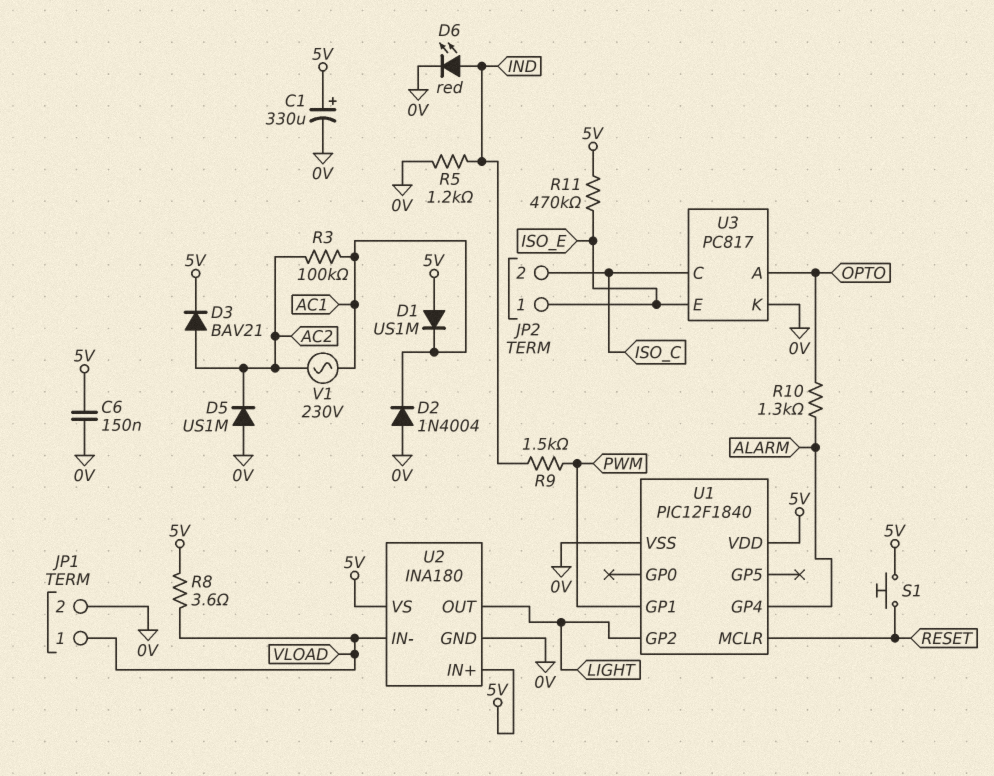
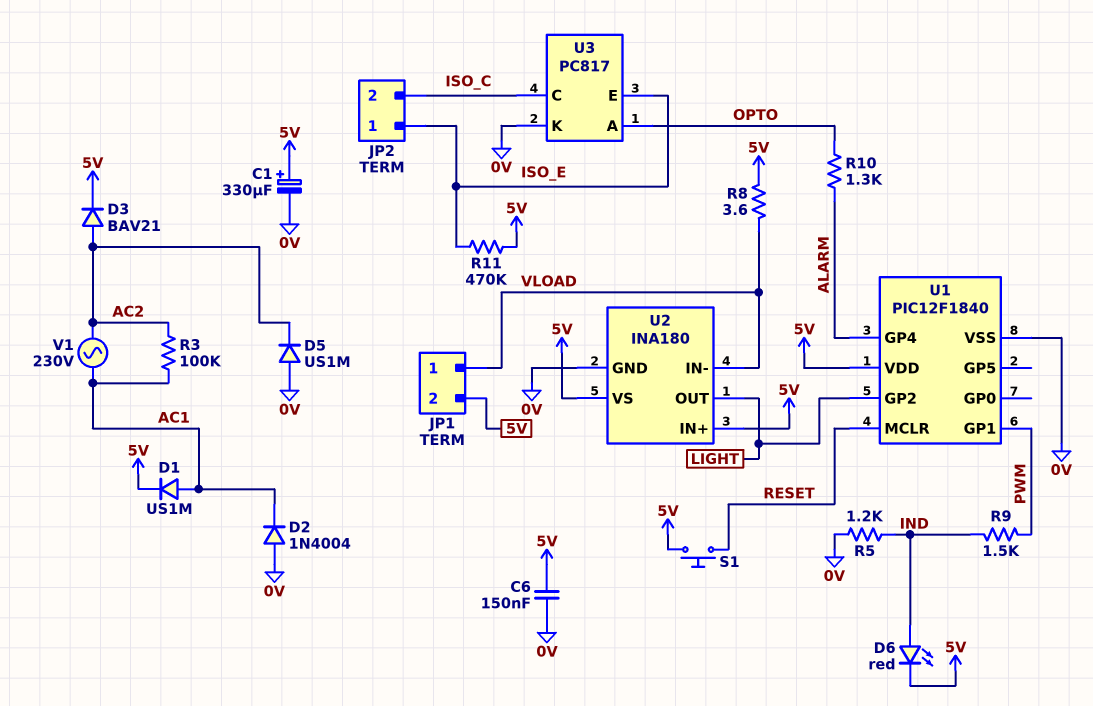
D1: diode US1M (A 5V, K AC1) -> diode US1M (A AC1, K 5V)
D6: LED red (A IND, K 0V) -> LED red (A IND, K 5V)
JP1 pin 2: 0V -> 5V

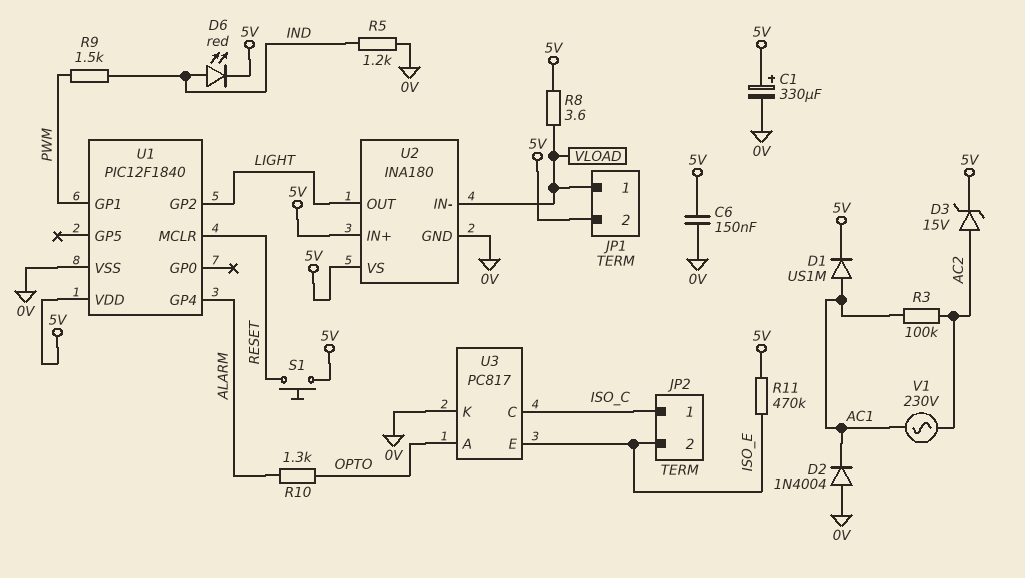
D3: diode BAV21 (A AC2, K 5V) -> zener 15V (A AC2, K 5V)
D5: diode US1M (A 0V, K AC2) -> none
JP2 pin 1: ISO_E -> ISO_C
JP2 pin 2: ISO_C -> ISO_E

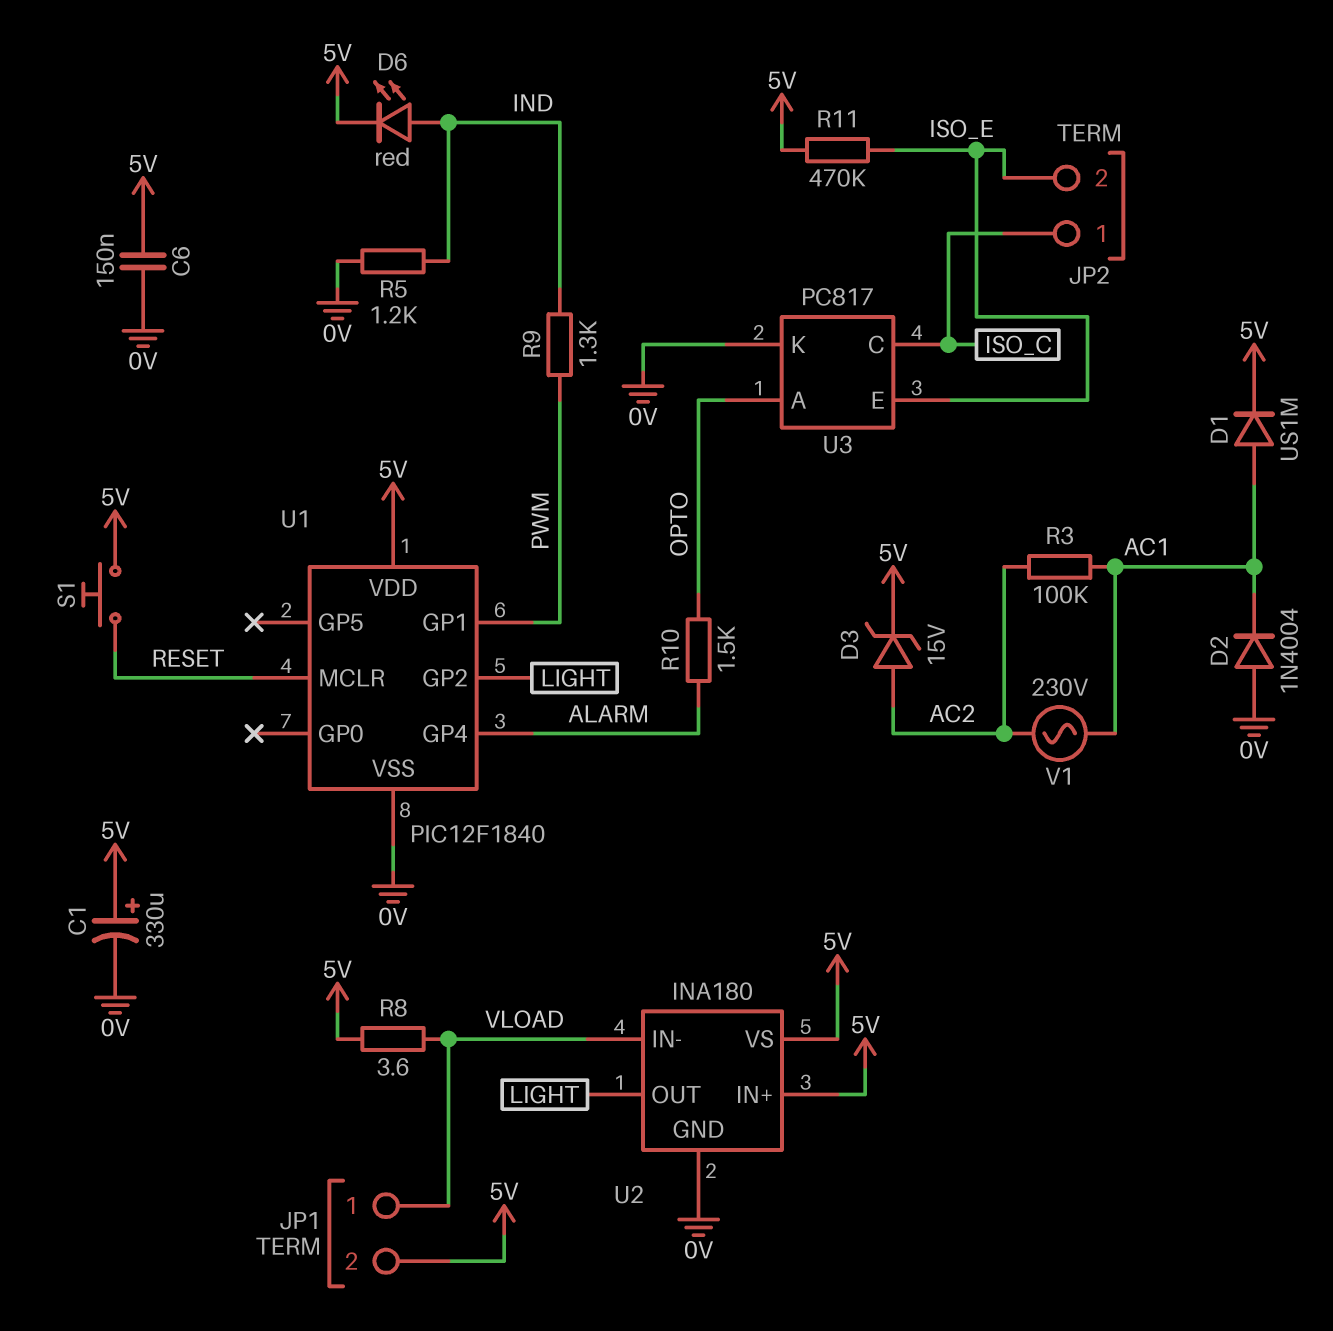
R9: 1.5k (IND, PWM) -> 1.3k (IND, PWM)
R10: 1.3k (ALARM, OPTO) -> 1.5k (ALARM, OPTO)

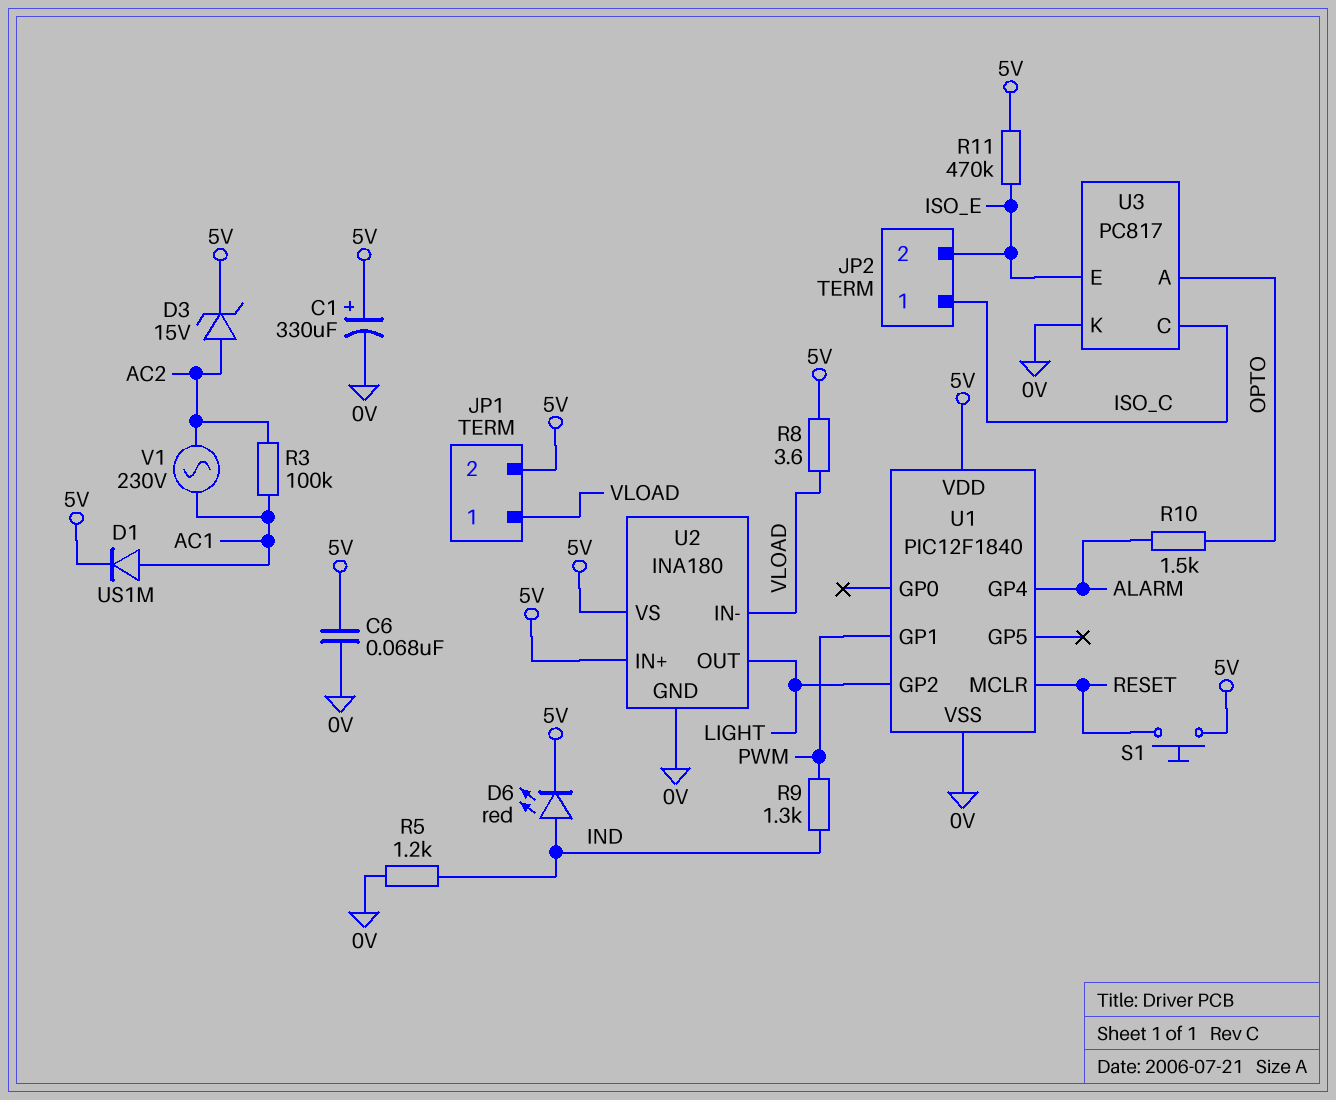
C6: 150nF (0V, 5V) -> 68nF (0V, 5V)
D2: diode 1N4004 (A 0V, K AC1) -> none

